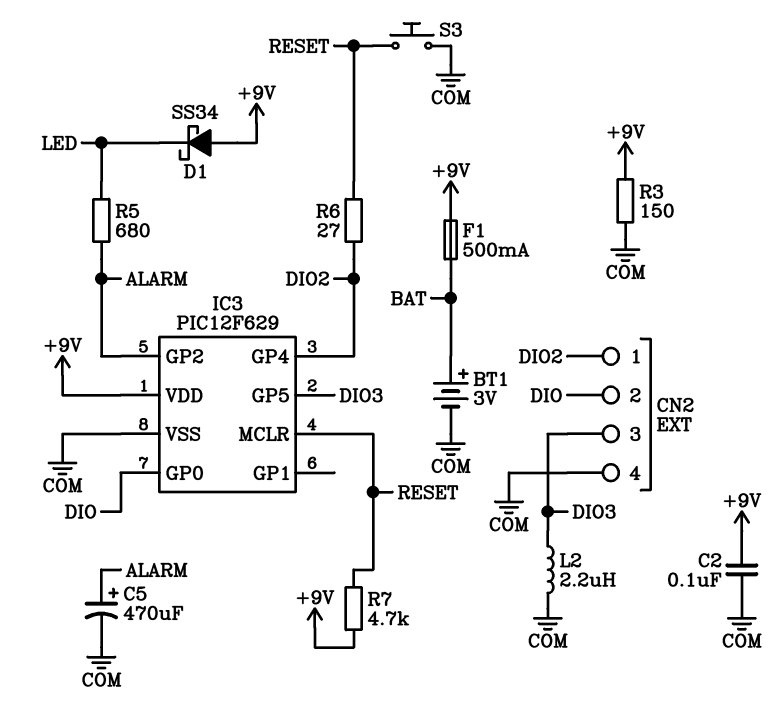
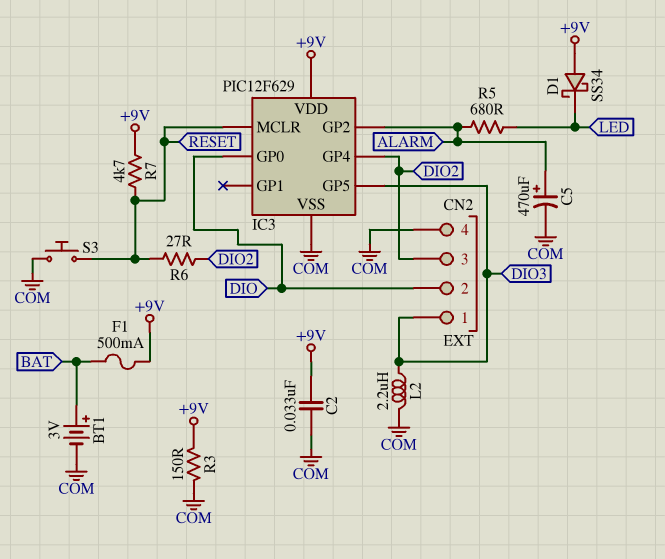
C2: 100nF (+9V, COM) -> 33nF (+9V, COM)
CN2 pin 1: DIO2 -> DIO3
CN2 pin 3: DIO3 -> DIO2

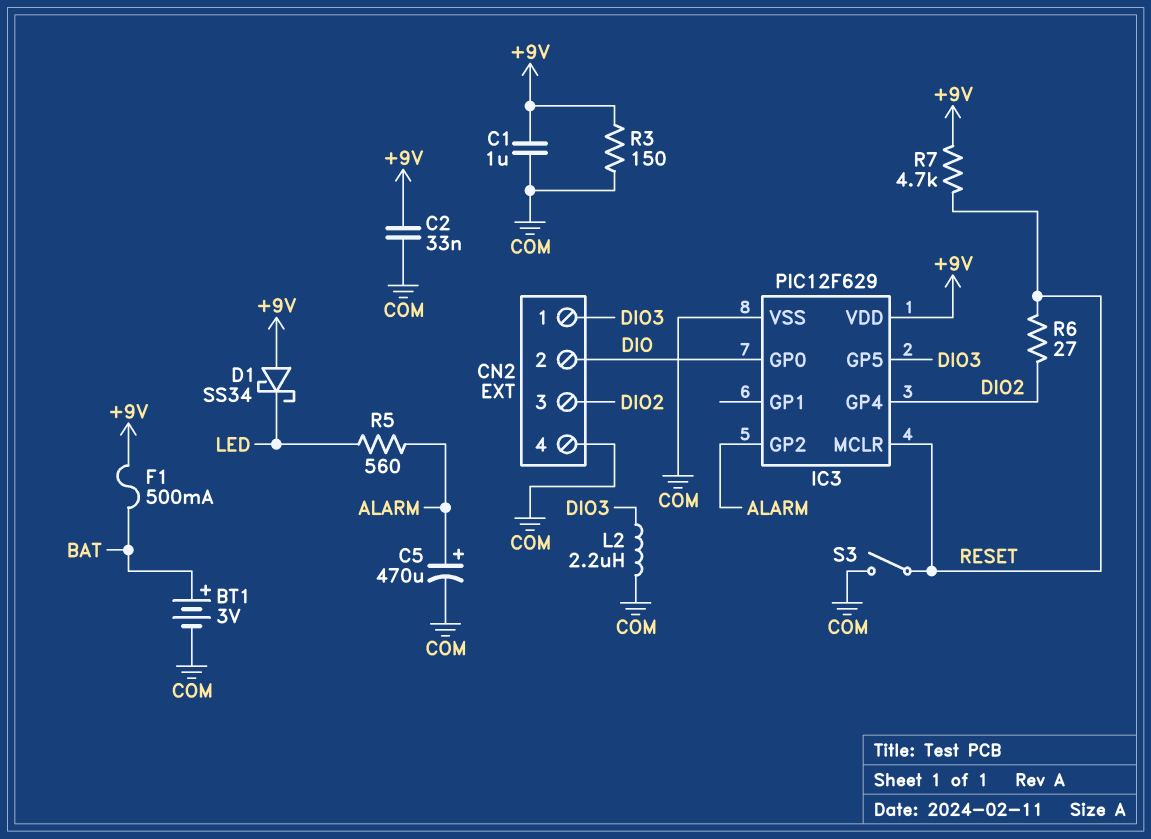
C1: none -> 1uF (+9V, COM)
R5: 680 (ALARM, LED) -> 560 (ALARM, LED)
S3: button (COM, RESET) -> switch (COM, RESET)

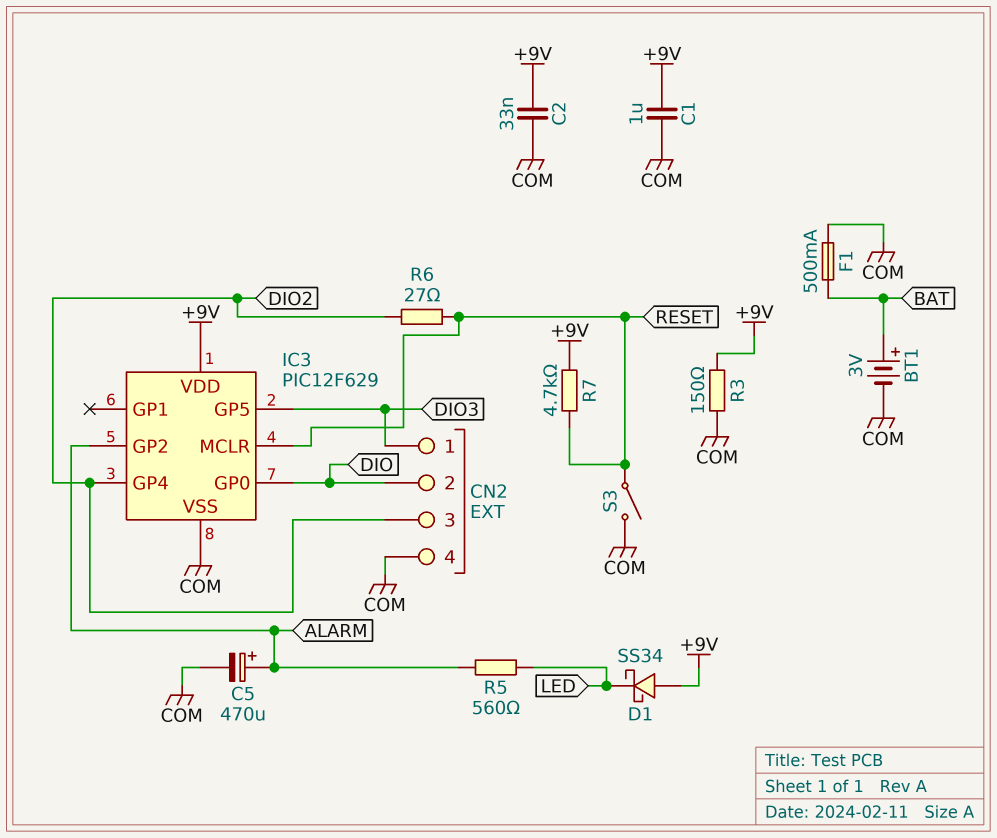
F1: 500mA (+9V, BAT) -> 500mA (BAT, COM)
L2: 2.2uH (COM, DIO3) -> none

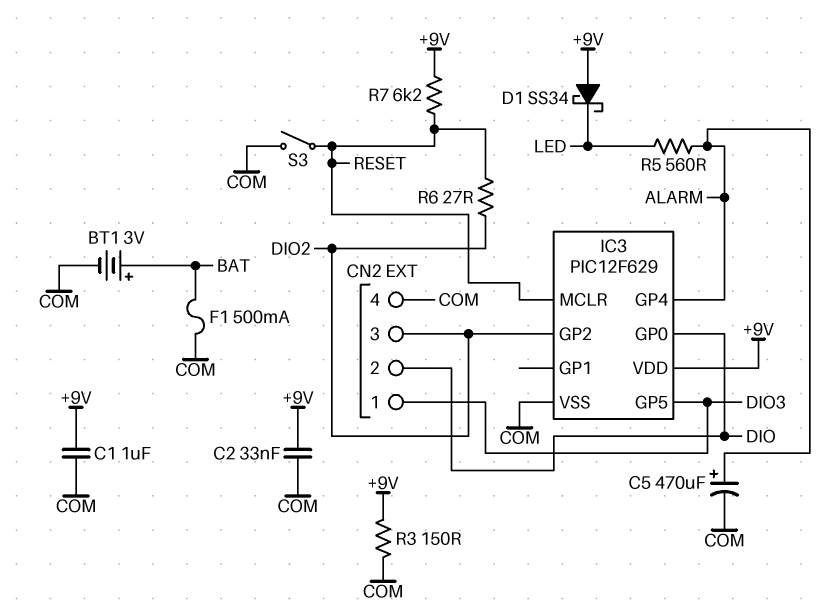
IC3 pin GP2: ALARM -> DIO2
IC3 pin GP4: DIO2 -> ALARM
R7: 4.7k (+9V, RESET) -> 6.2k (+9V, RESET)

